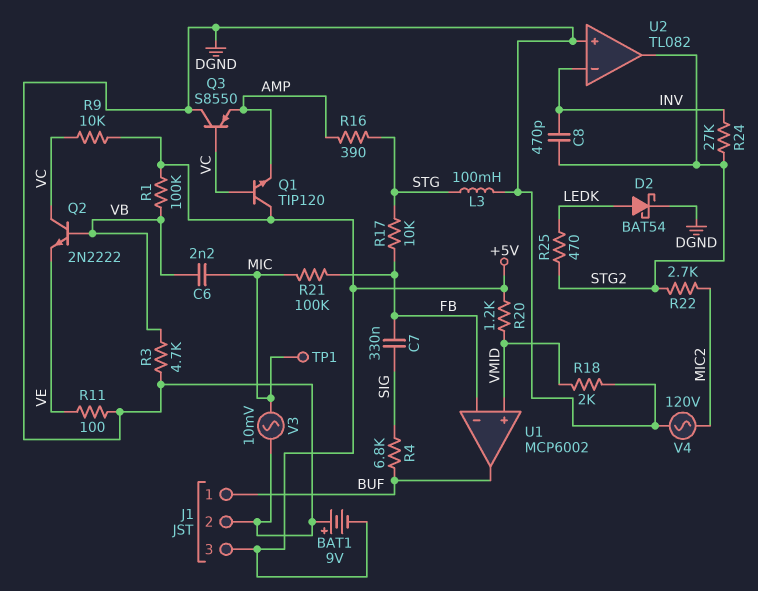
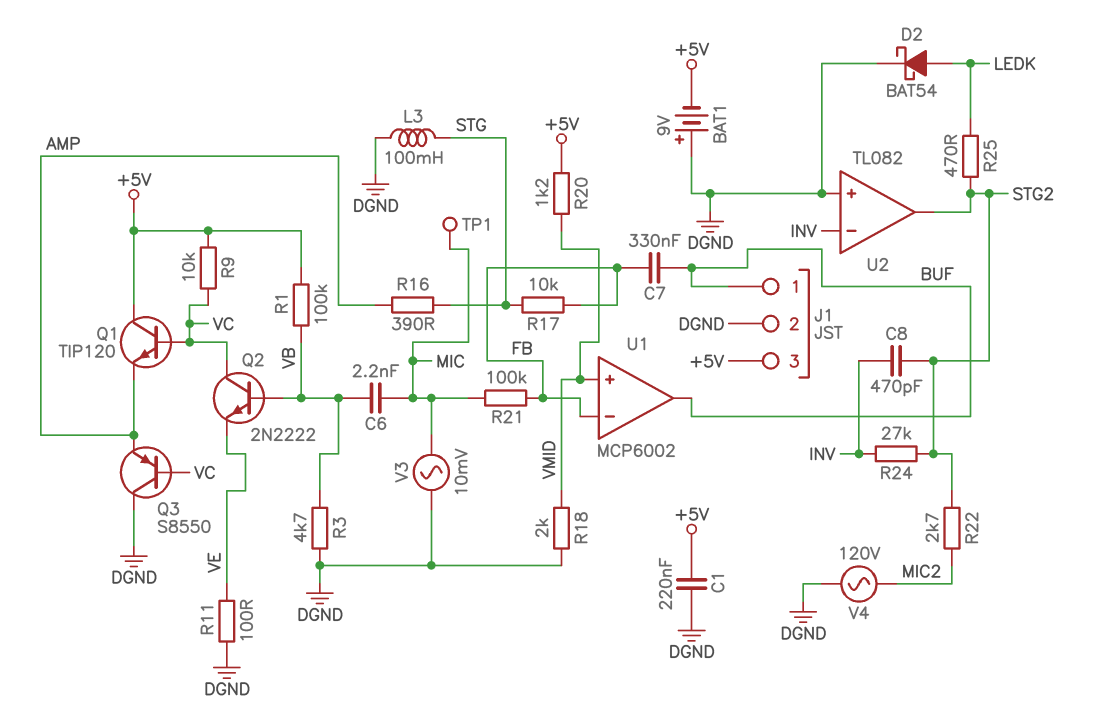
C1: none -> 220nF (+5V, DGND)
C7: 330nF (FB, SIG) -> 330nF (BUF, FB)
R4: 6.8k (BUF, SIG) -> none

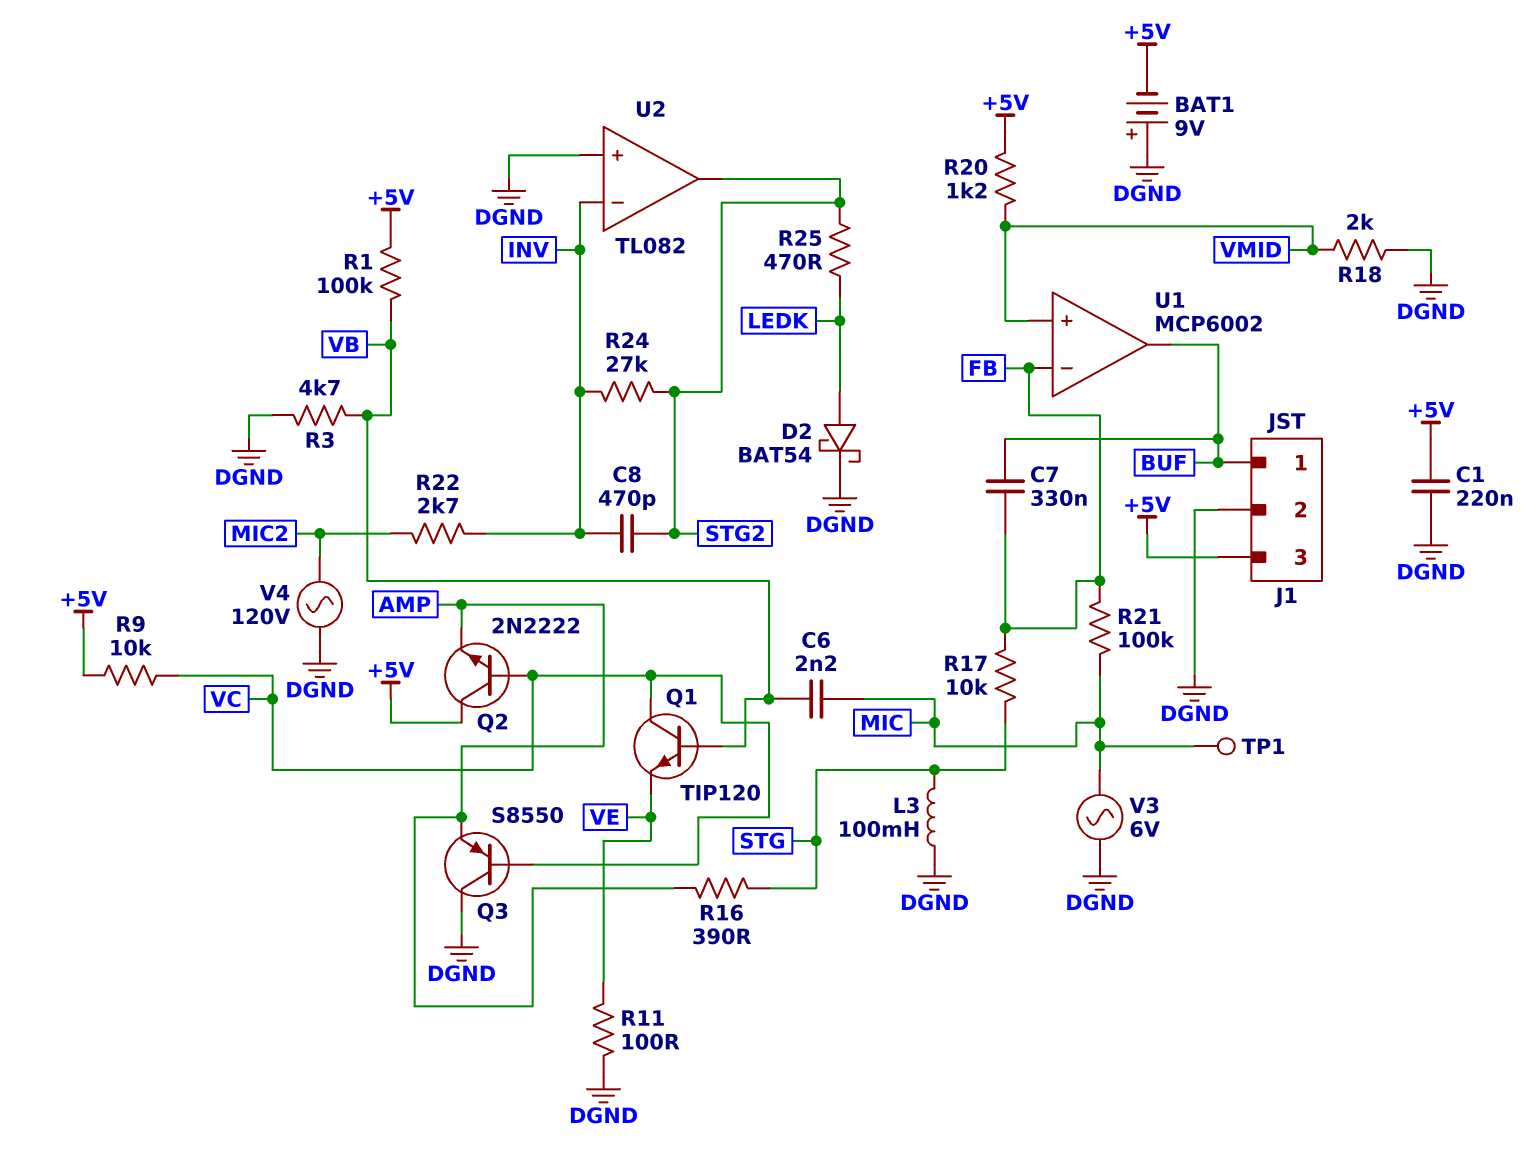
Q1: NPN TIP120 (B VC, C +5V, E AMP) -> NPN TIP120 (B VB, C VC, E VE)
Q2: NPN 2N2222 (B VB, C VC, E VE) -> NPN 2N2222 (B VC, C +5V, E AMP)
R22: 2.7k (MIC2, STG2) -> 2.7k (INV, MIC2)
V3: AC 10mV (DGND, MIC) -> AC 6V (DGND, MIC)

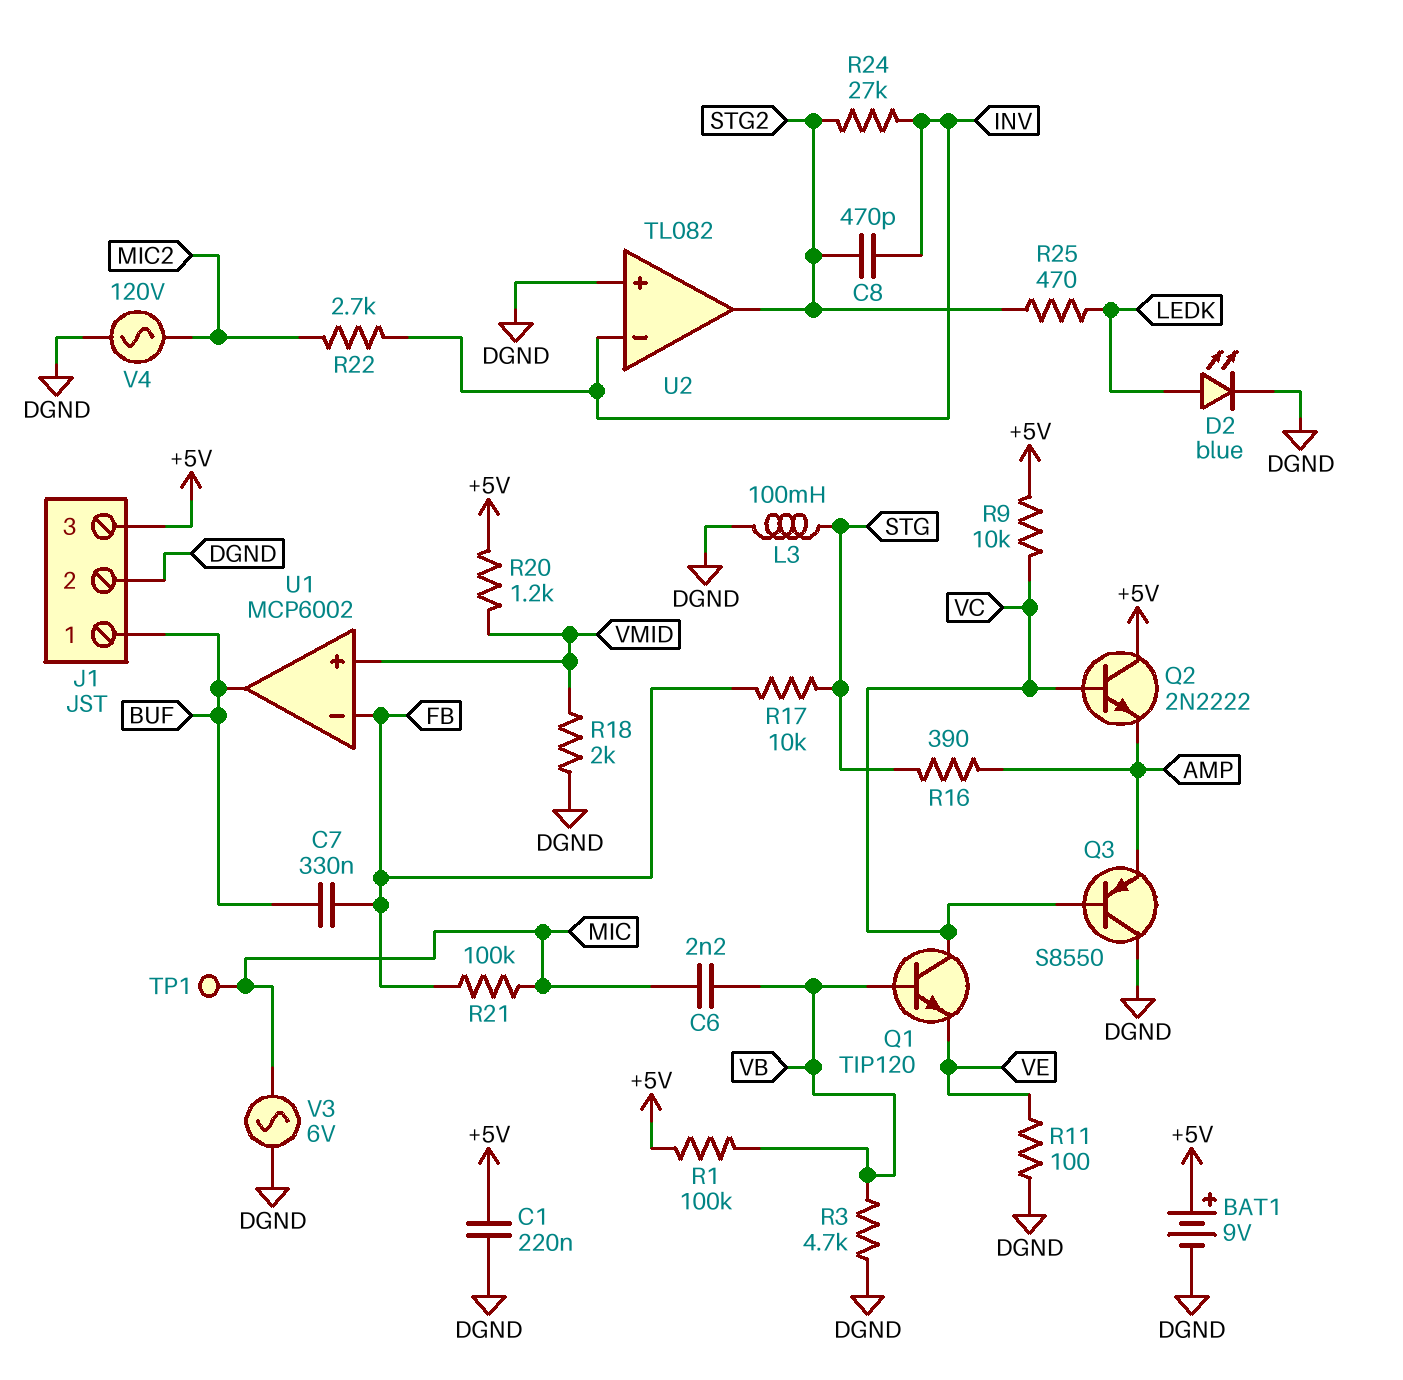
BAT1: 9V (plus DGND, minus +5V) -> 9V (plus +5V, minus DGND)
D2: schottky BAT54 (A LEDK, K DGND) -> LED blue (A LEDK, K DGND)

